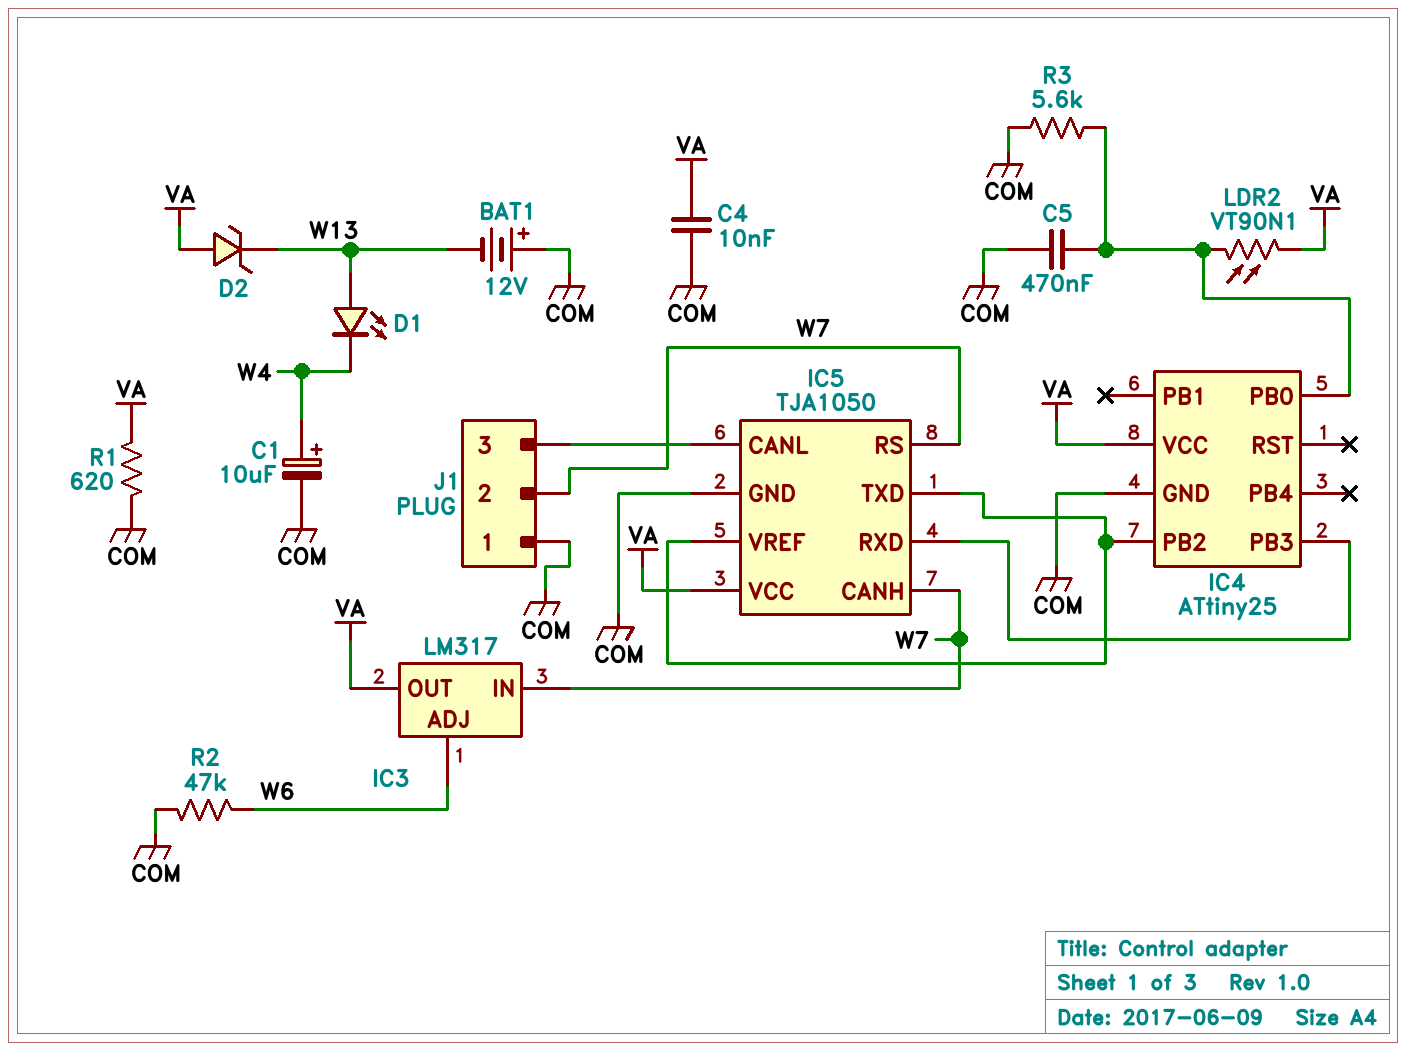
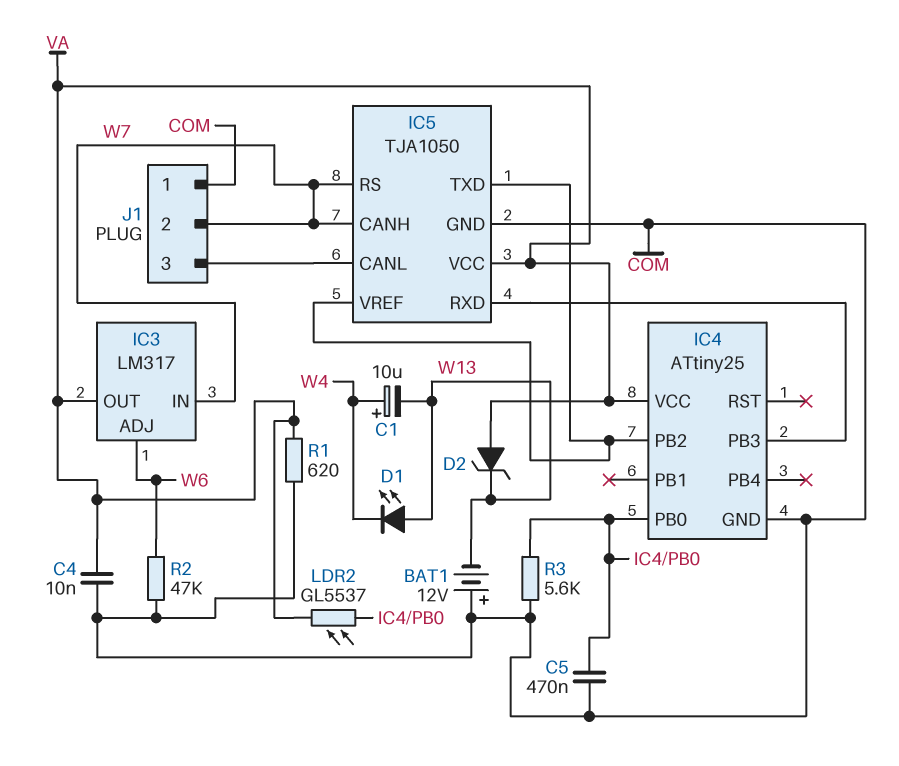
C1: 10uF (plus W4, minus COM) -> 10uF (plus W4, minus W13)
LDR2: VT90N1 (IC4/PB0, VA) -> GL5537 (IC4/PB0, VA)

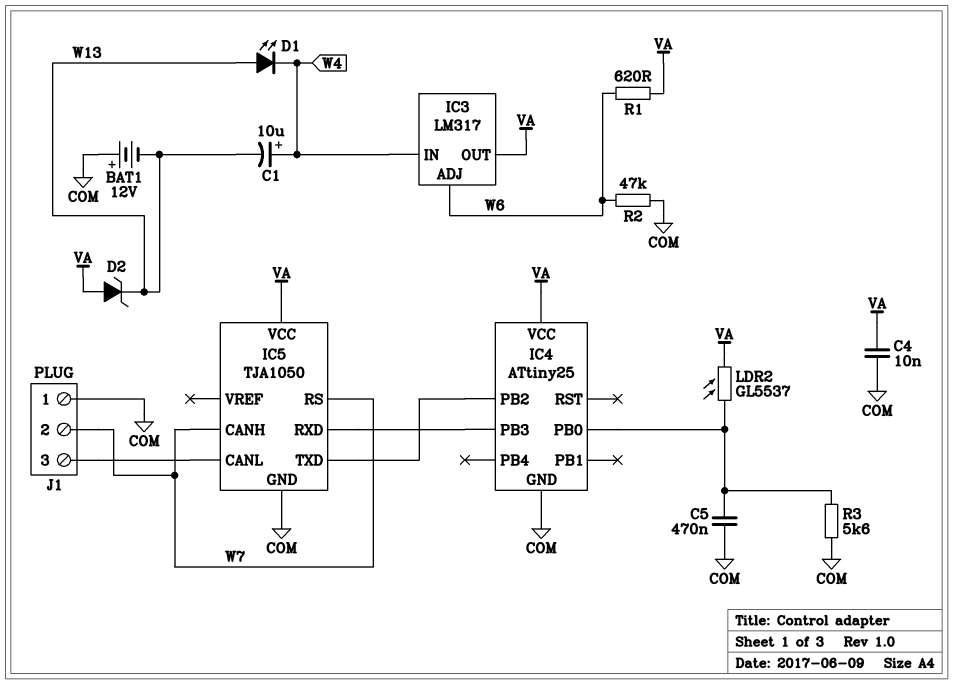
IC3 pin IN: W7 -> W4
IC5 pin VREF: IC4/PB2 -> none
R1: 620 (COM, VA) -> 620 (VA, W6)

